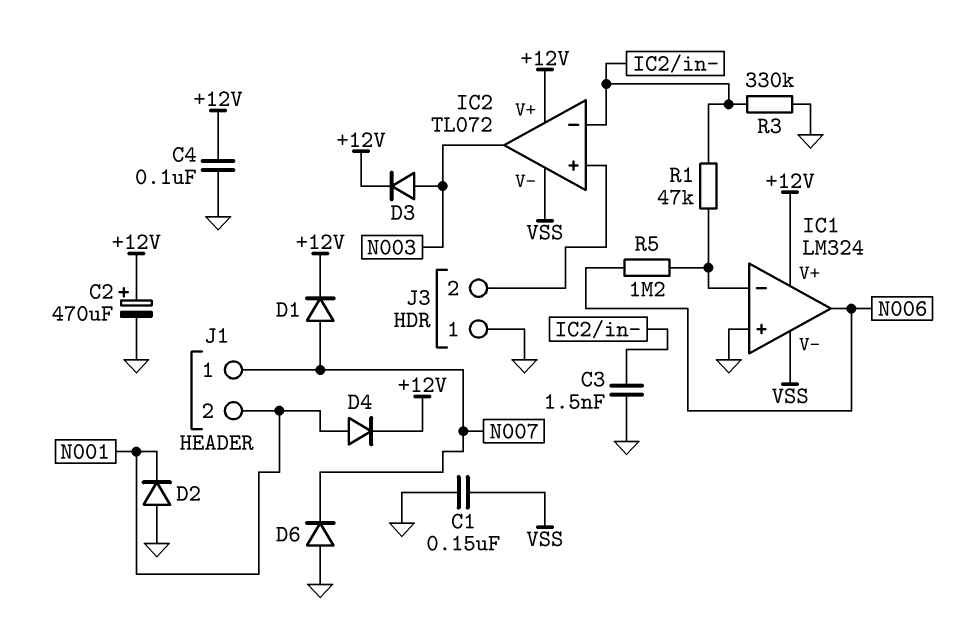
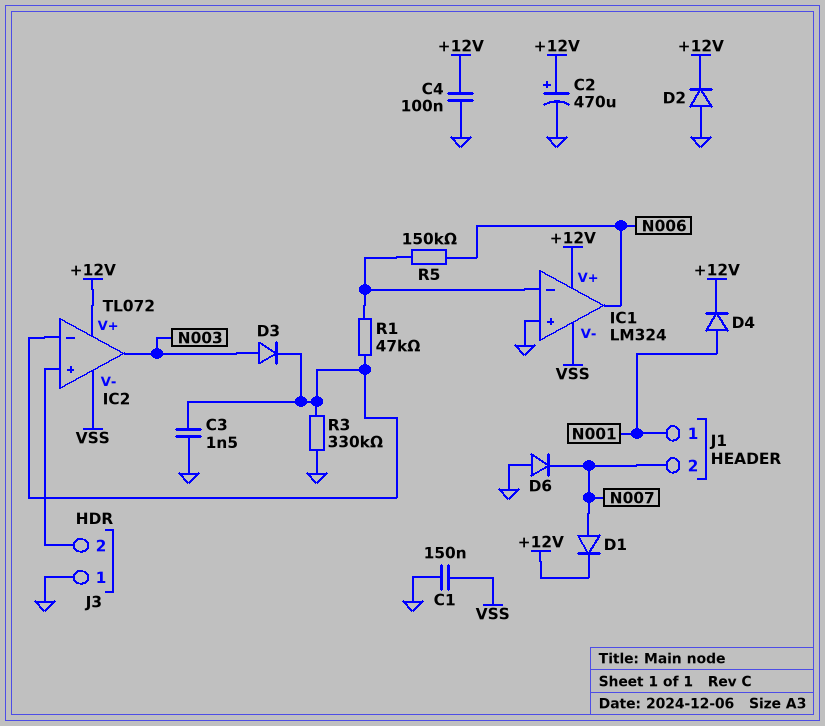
D2: diode (A GND, K N001) -> diode (A GND, K +12V)
D3: diode (A N003, K +12V) -> diode (A N003, K IC2/in-)
J1 pin 1: N007 -> N001
J1 pin 2: N001 -> N007
R5: 1.2M (IC1/in-, N006) -> 150k (IC1/in-, N006)

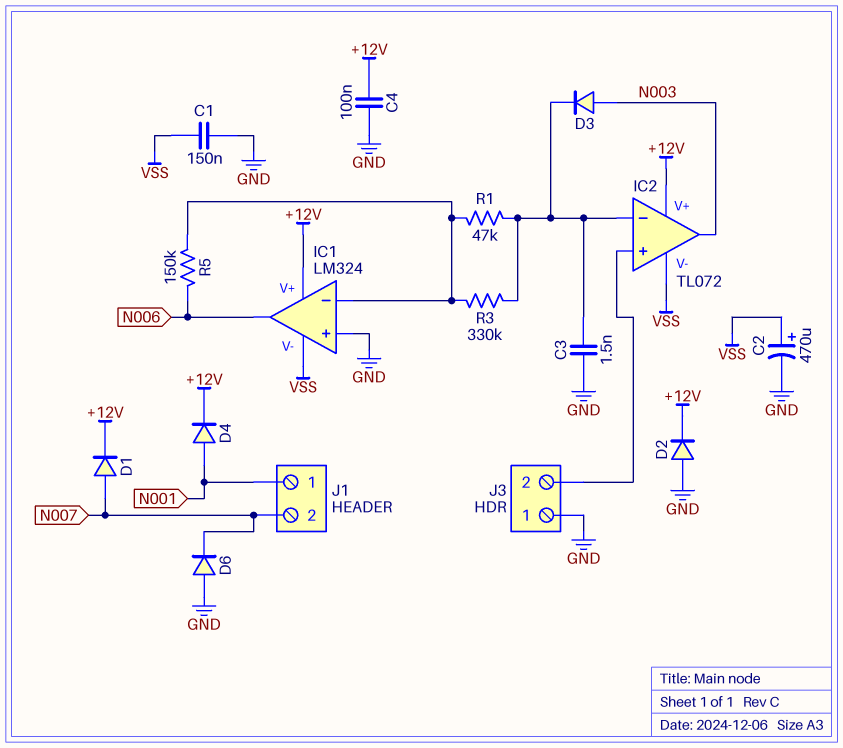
C2: 470uF (plus +12V, minus GND) -> 470uF (plus VSS, minus GND)
R3: 330k (GND, IC2/in-) -> 330k (IC1/in-, IC2/in-)

